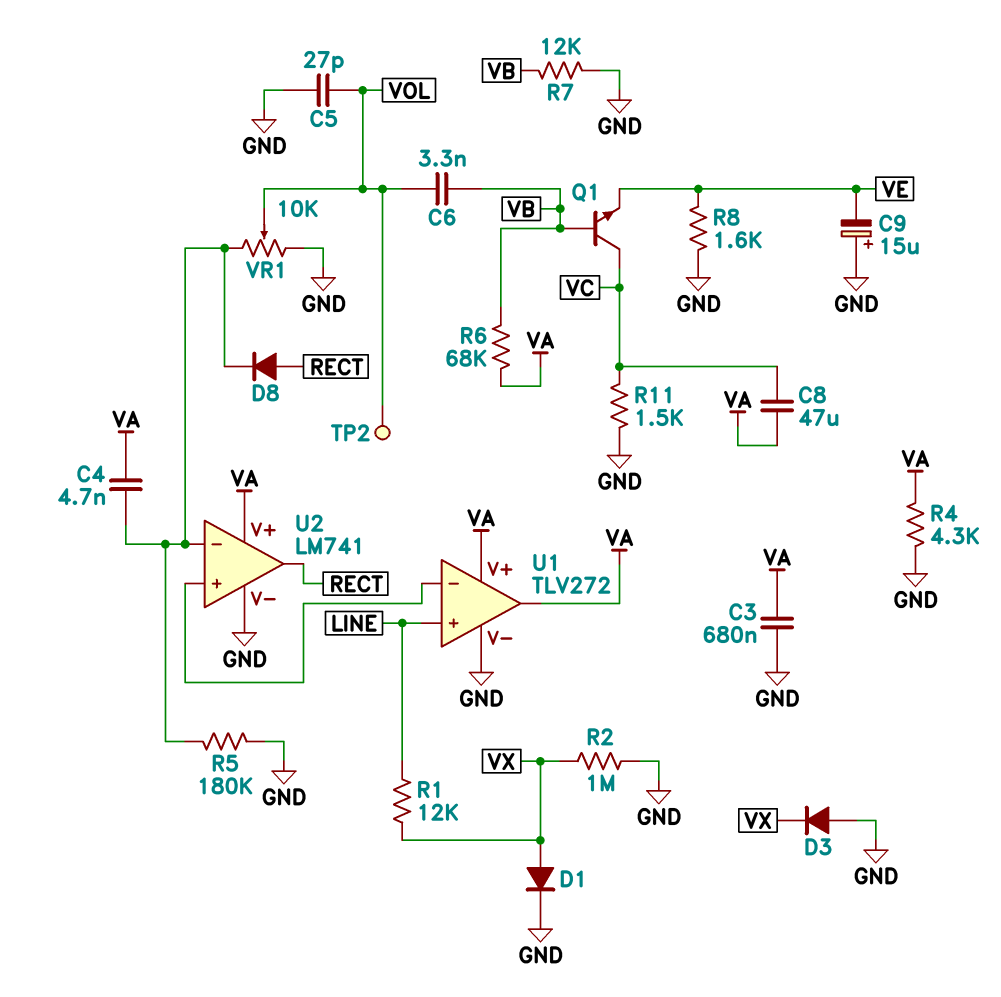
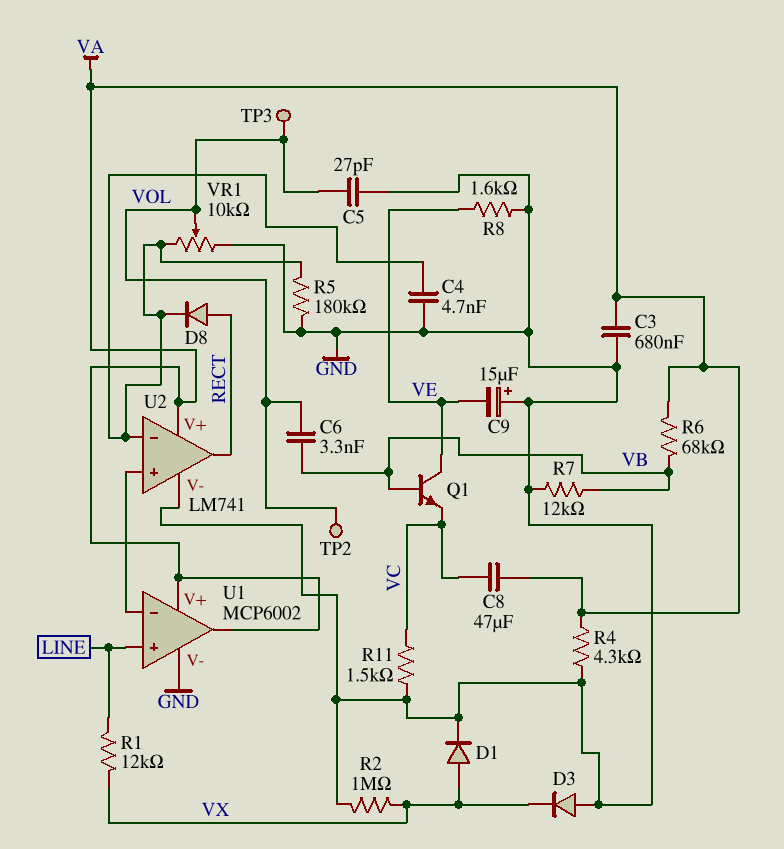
C4: 4.7nF (U2/in-, VA) -> 4.7nF (GND, U2/in-)
Q1: NPN (B VB, C VC, E VE) -> NPN (B VB, C VE, E VC)
TP3: none -> test point (VOL)
U1: TLV272 -> MCP6002

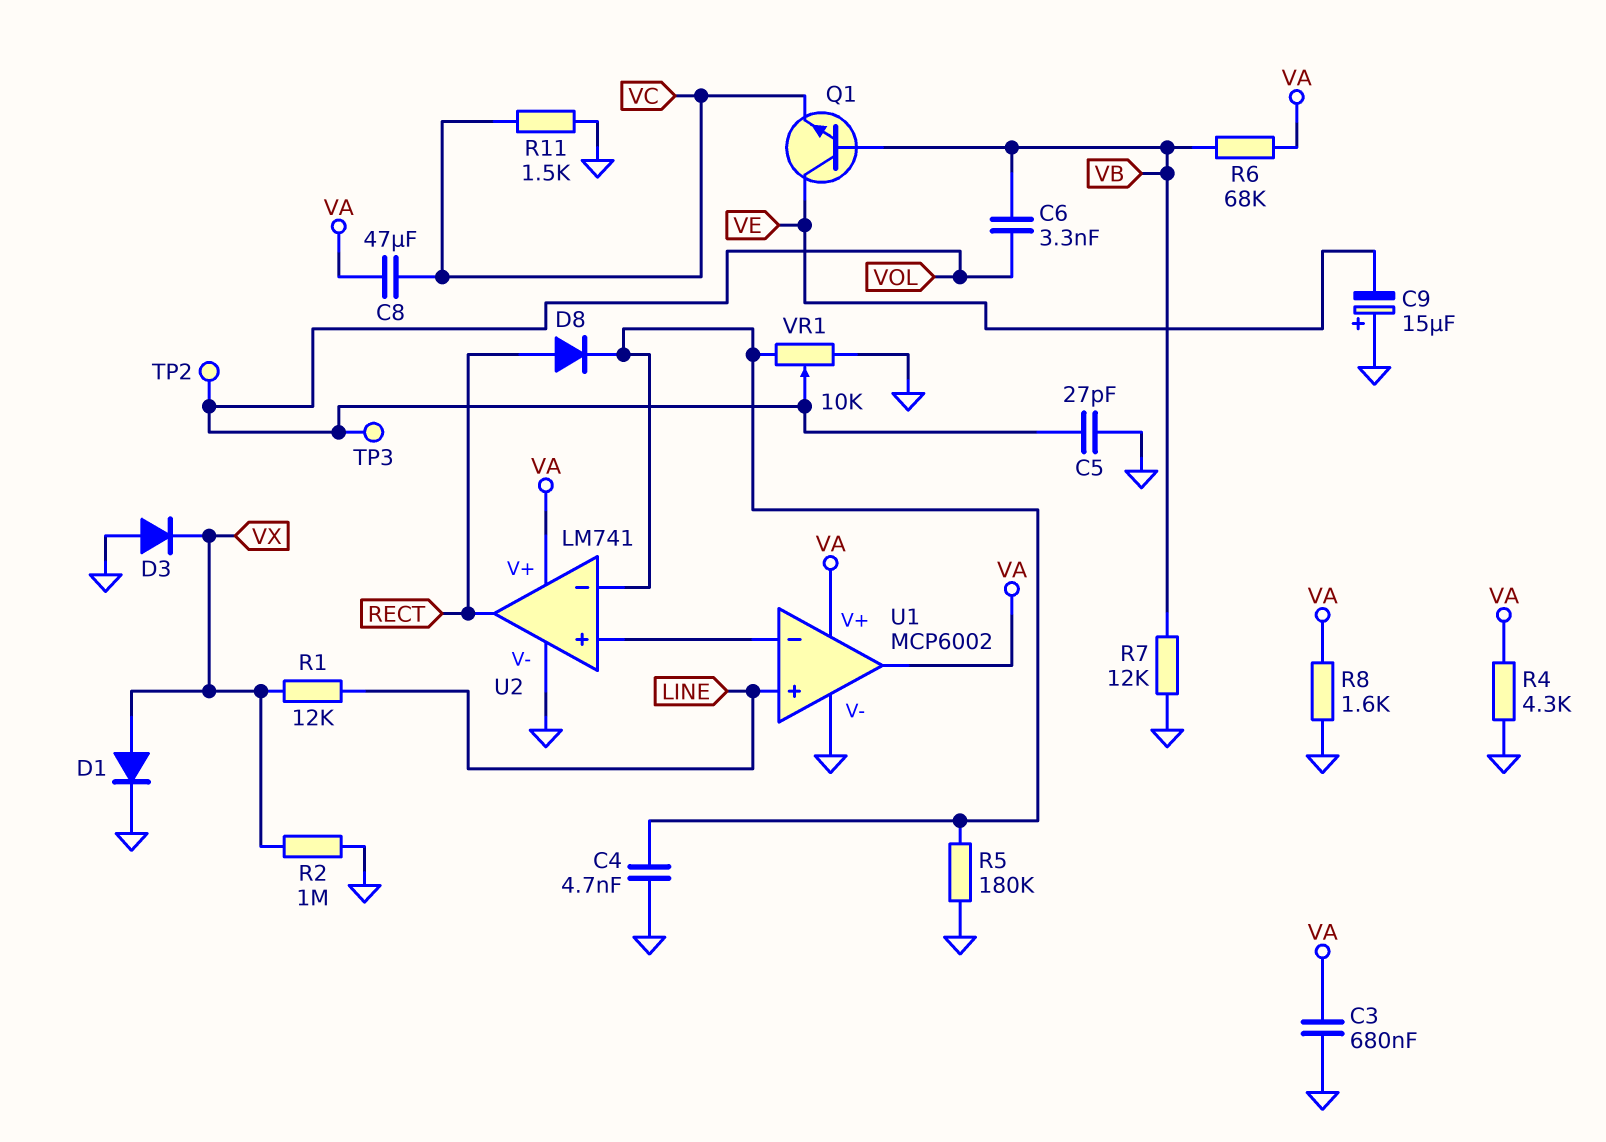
R8: 1.6k (GND, VE) -> 1.6k (GND, VA)

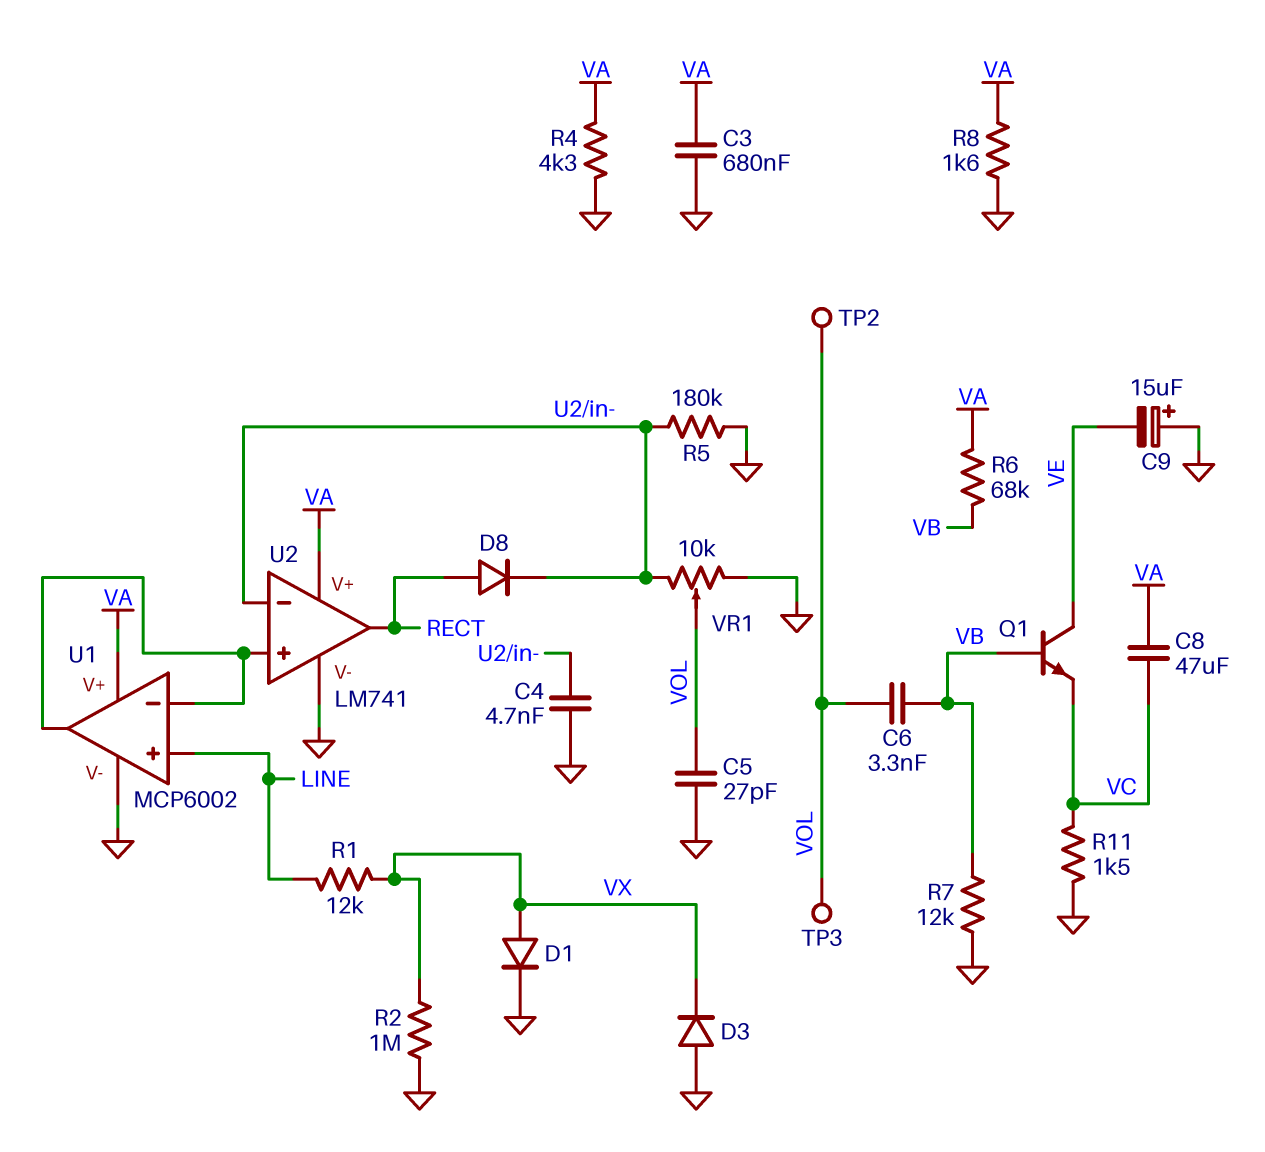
U1 pin out: VA -> U1/in-

